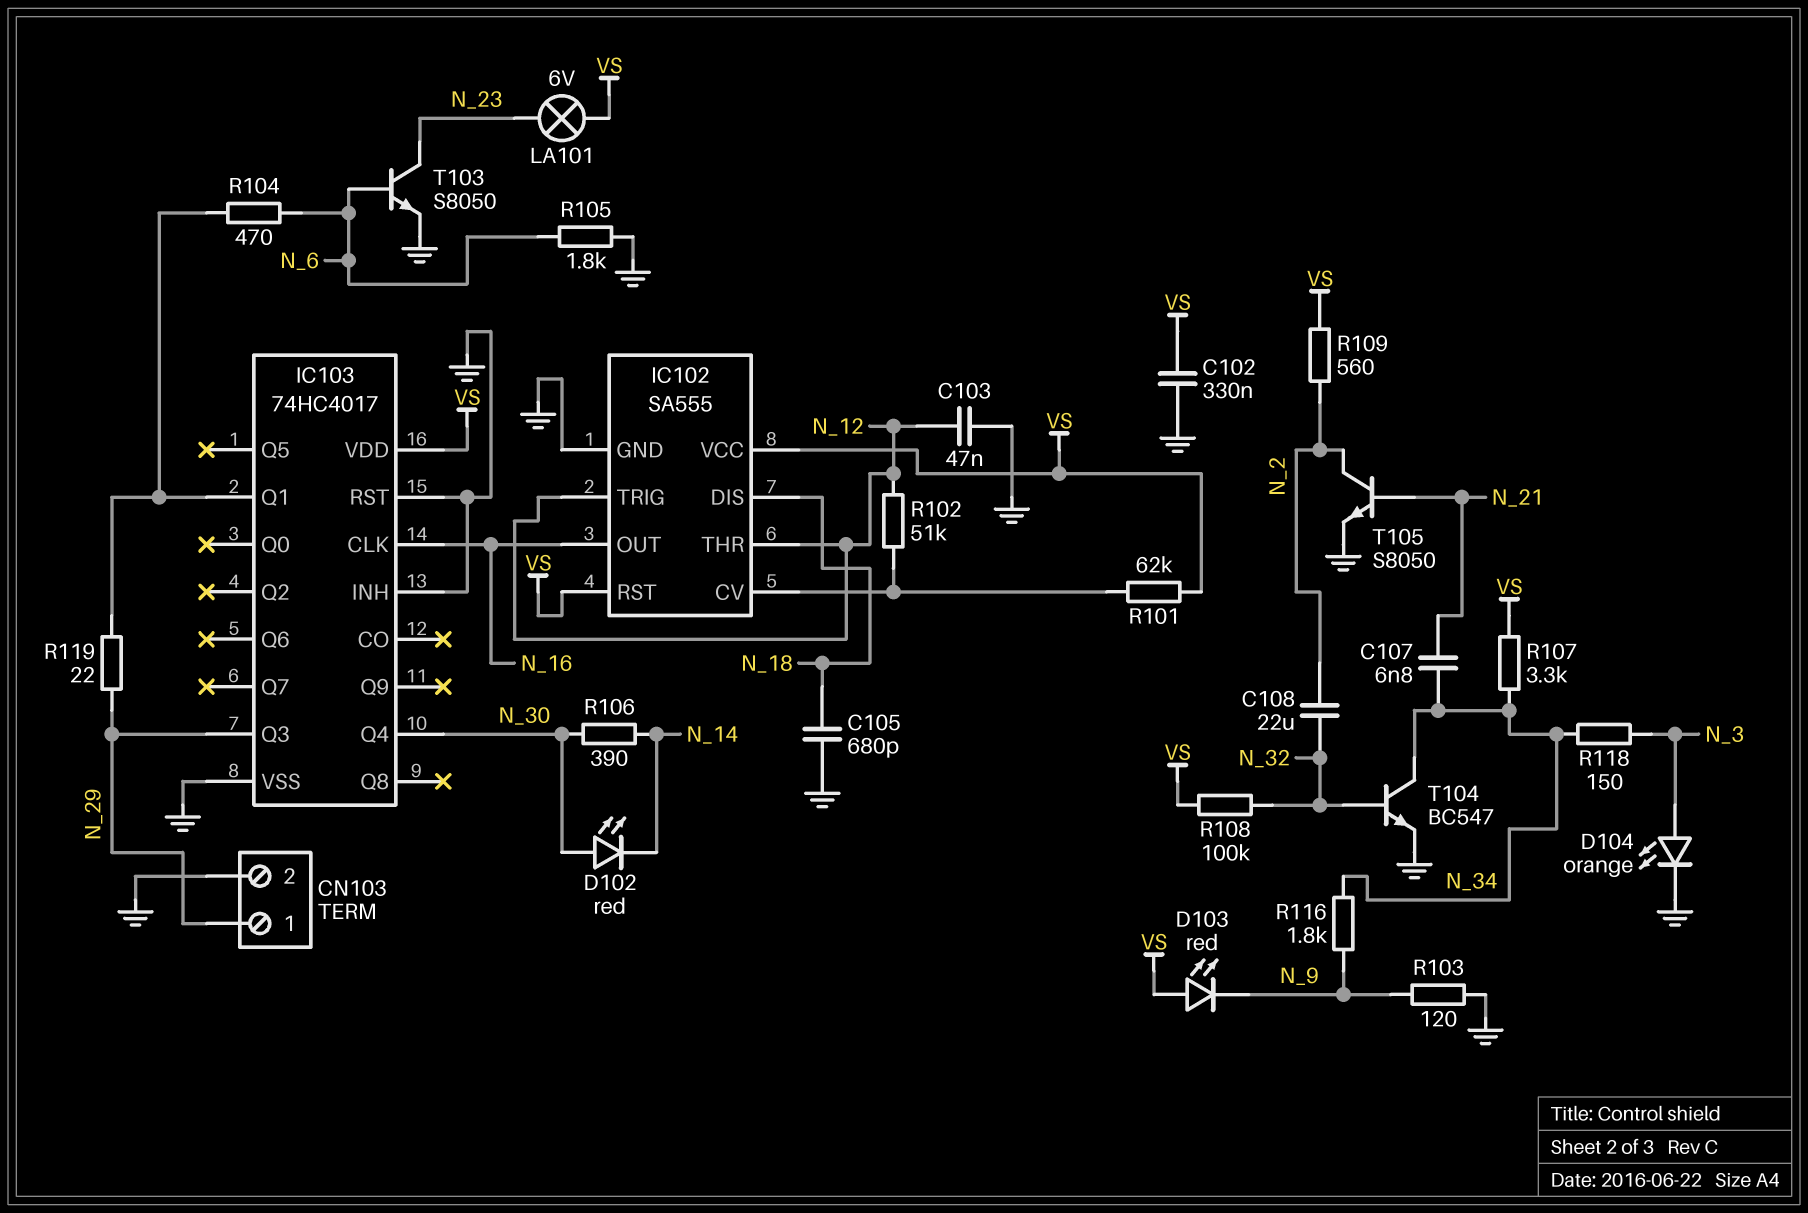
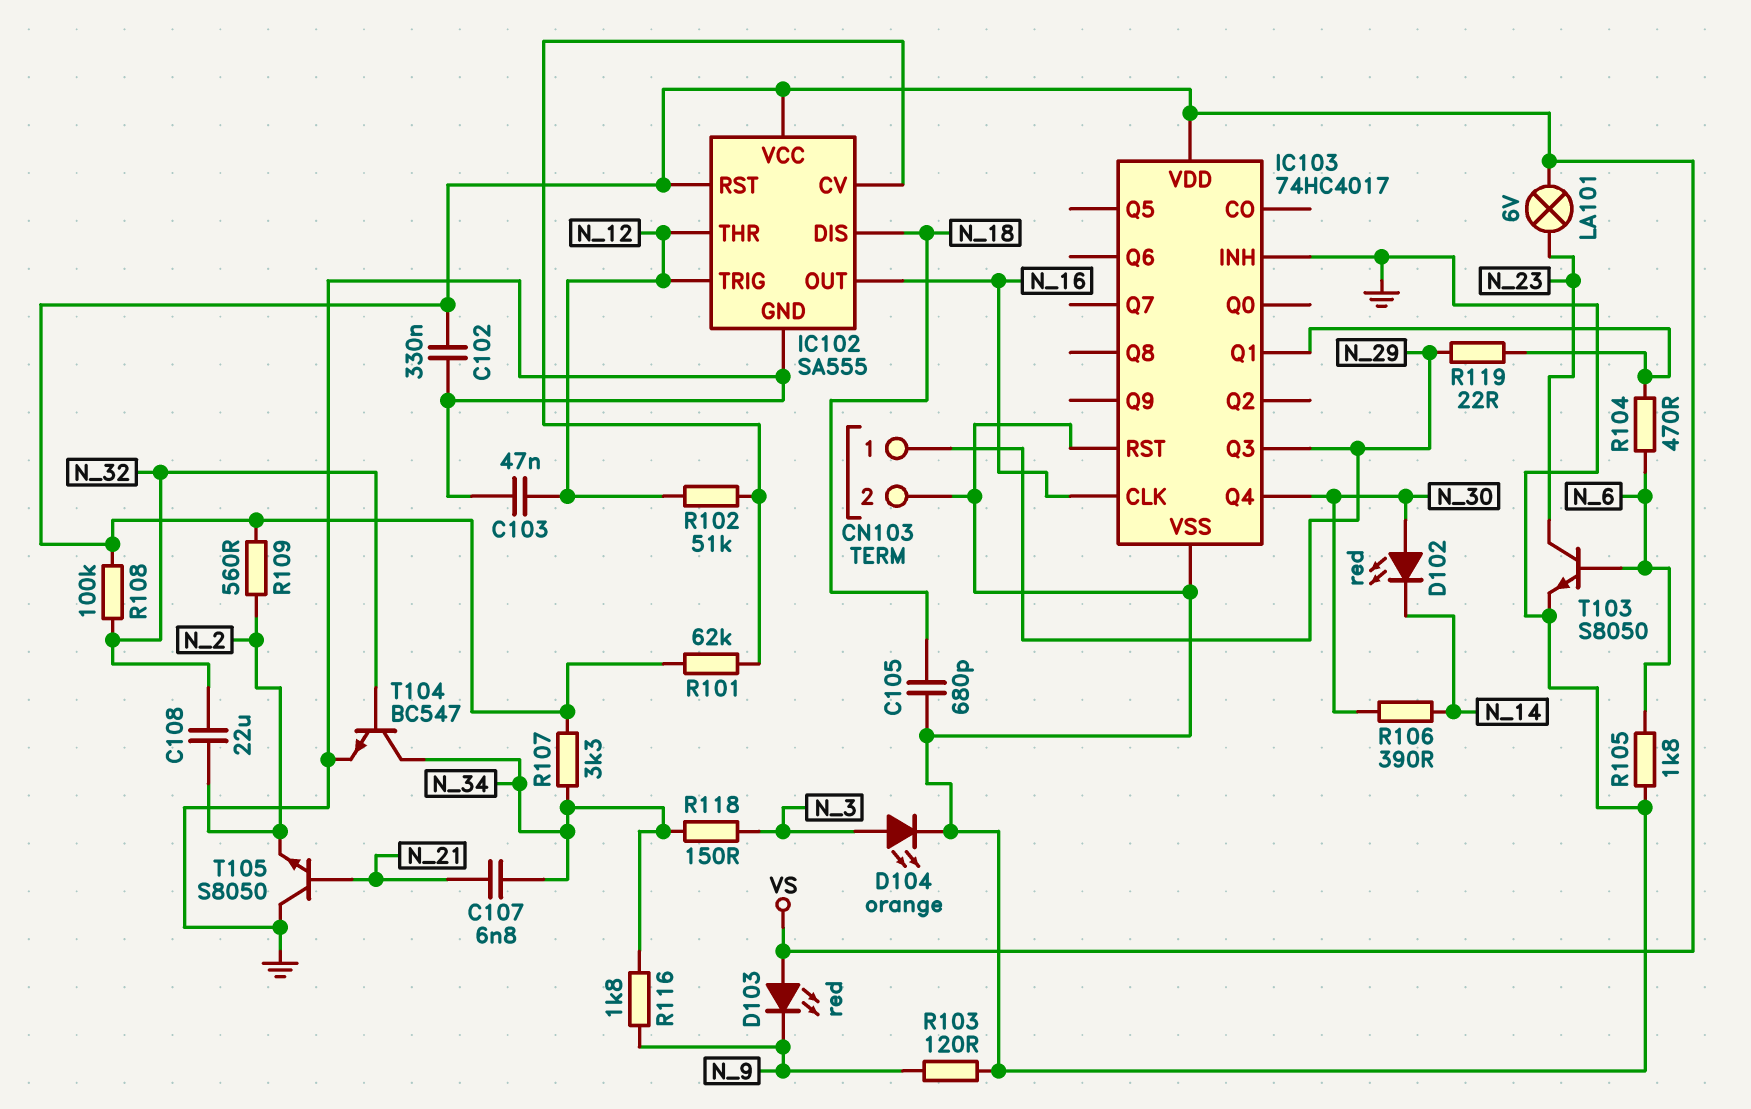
T105: NPN S8050 (B N_21, C N_2, E GND) -> NPN S8050 (B N_21, C GND, E N_2)

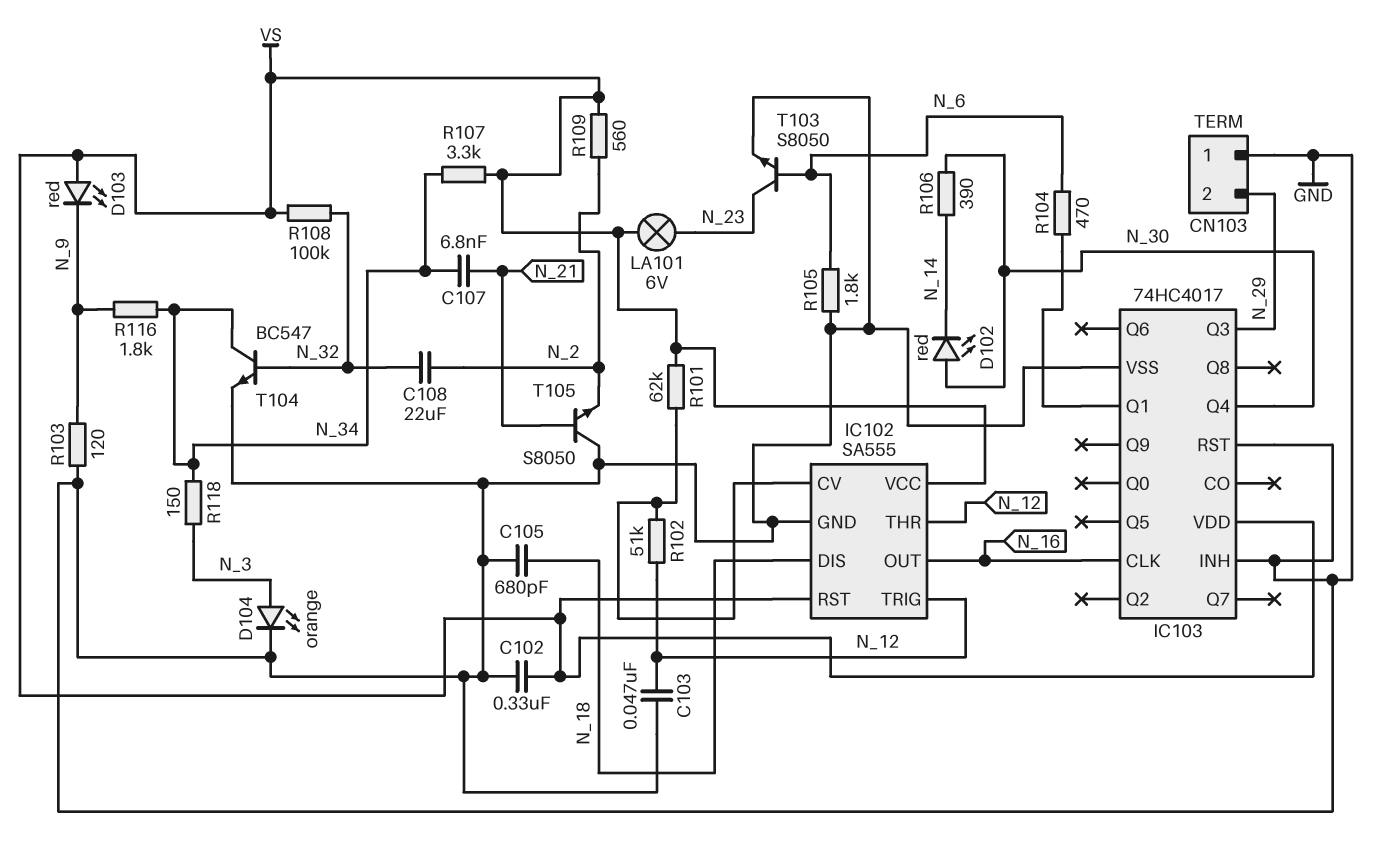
CN103 pin 1: N_29 -> GND
CN103 pin 2: GND -> N_29
R119: 22 (IC103/Q1, N_29) -> none

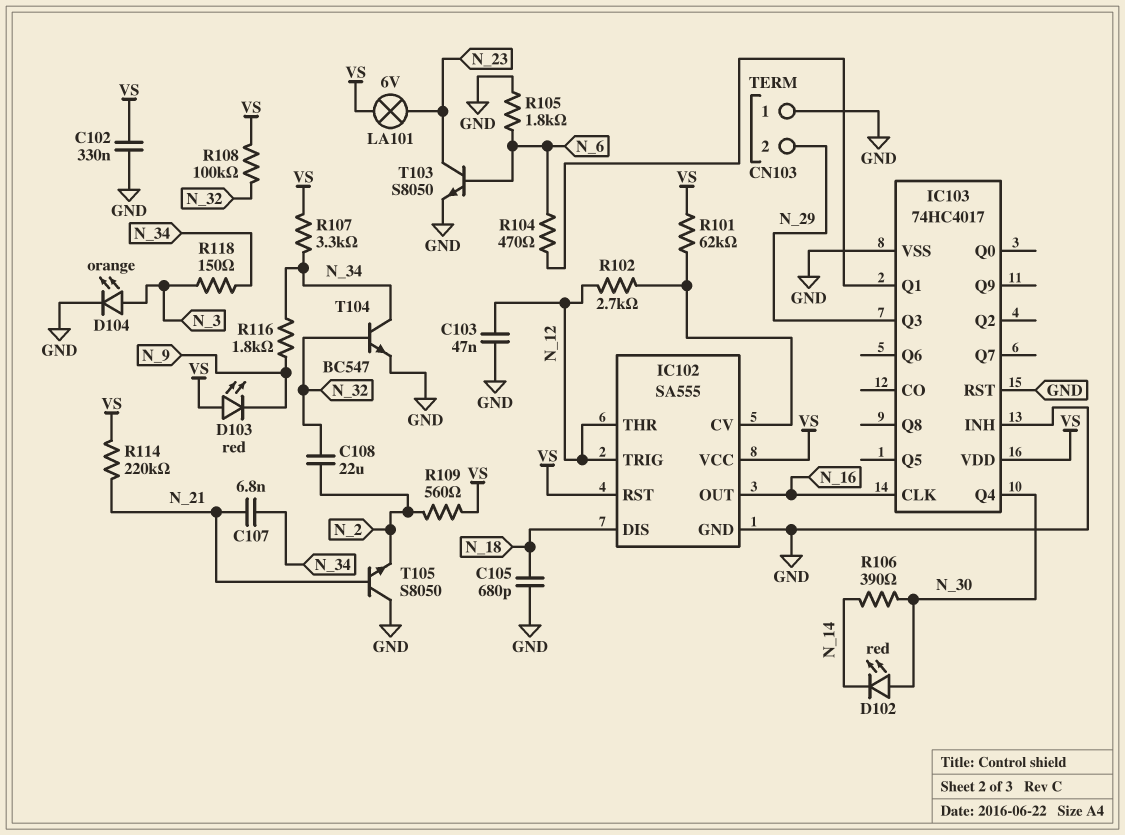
R102: 51k (IC102/CV, N_12) -> 2.7k (IC102/CV, N_12)
R103: 120 (GND, N_9) -> none
R114: none -> 220k (N_21, VS)

